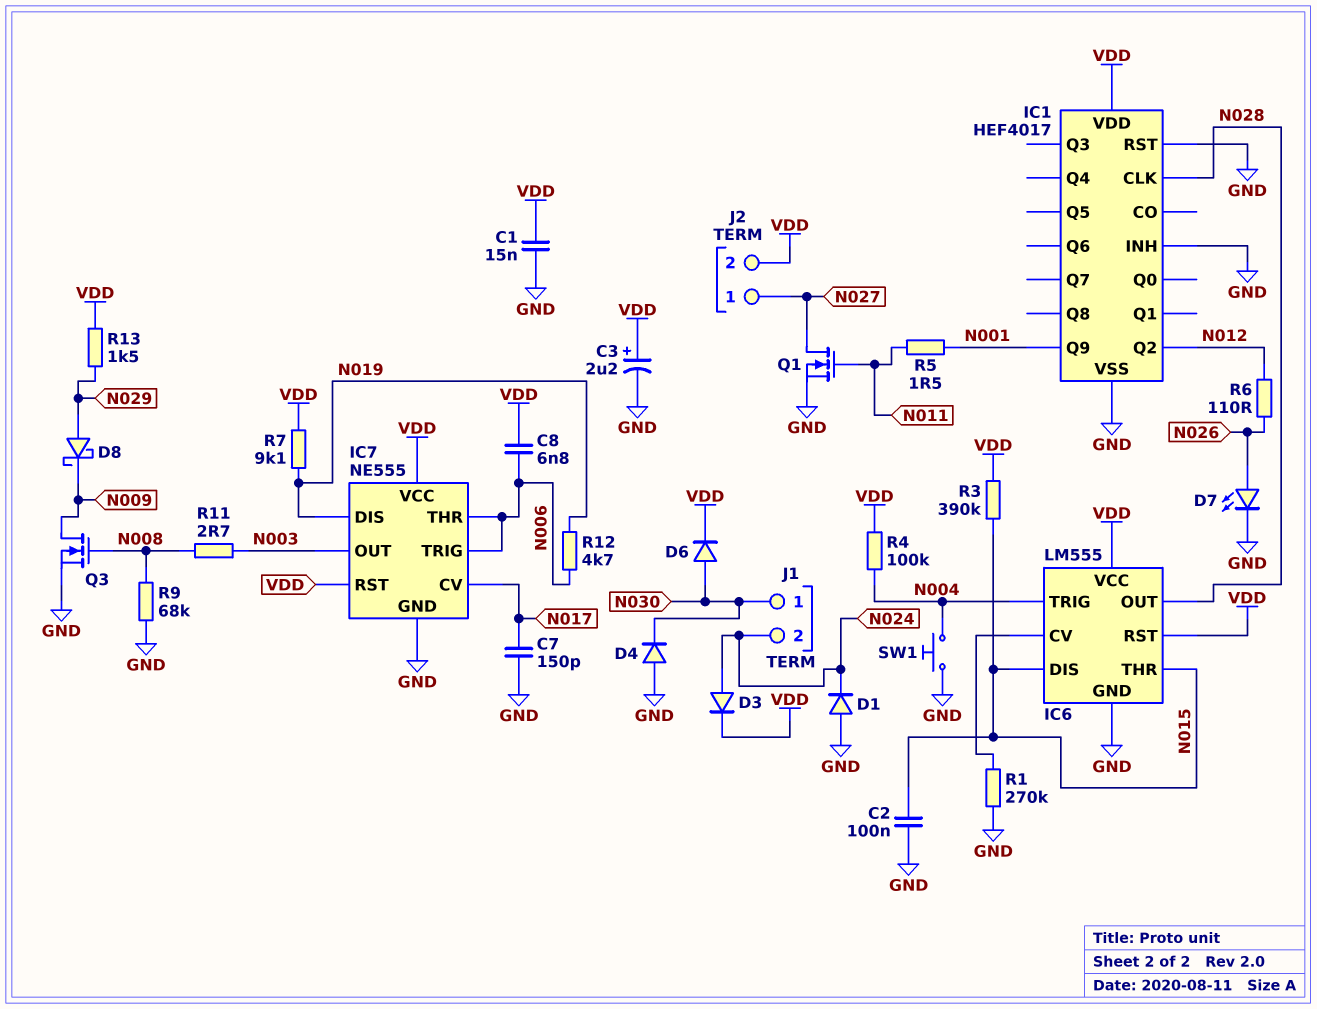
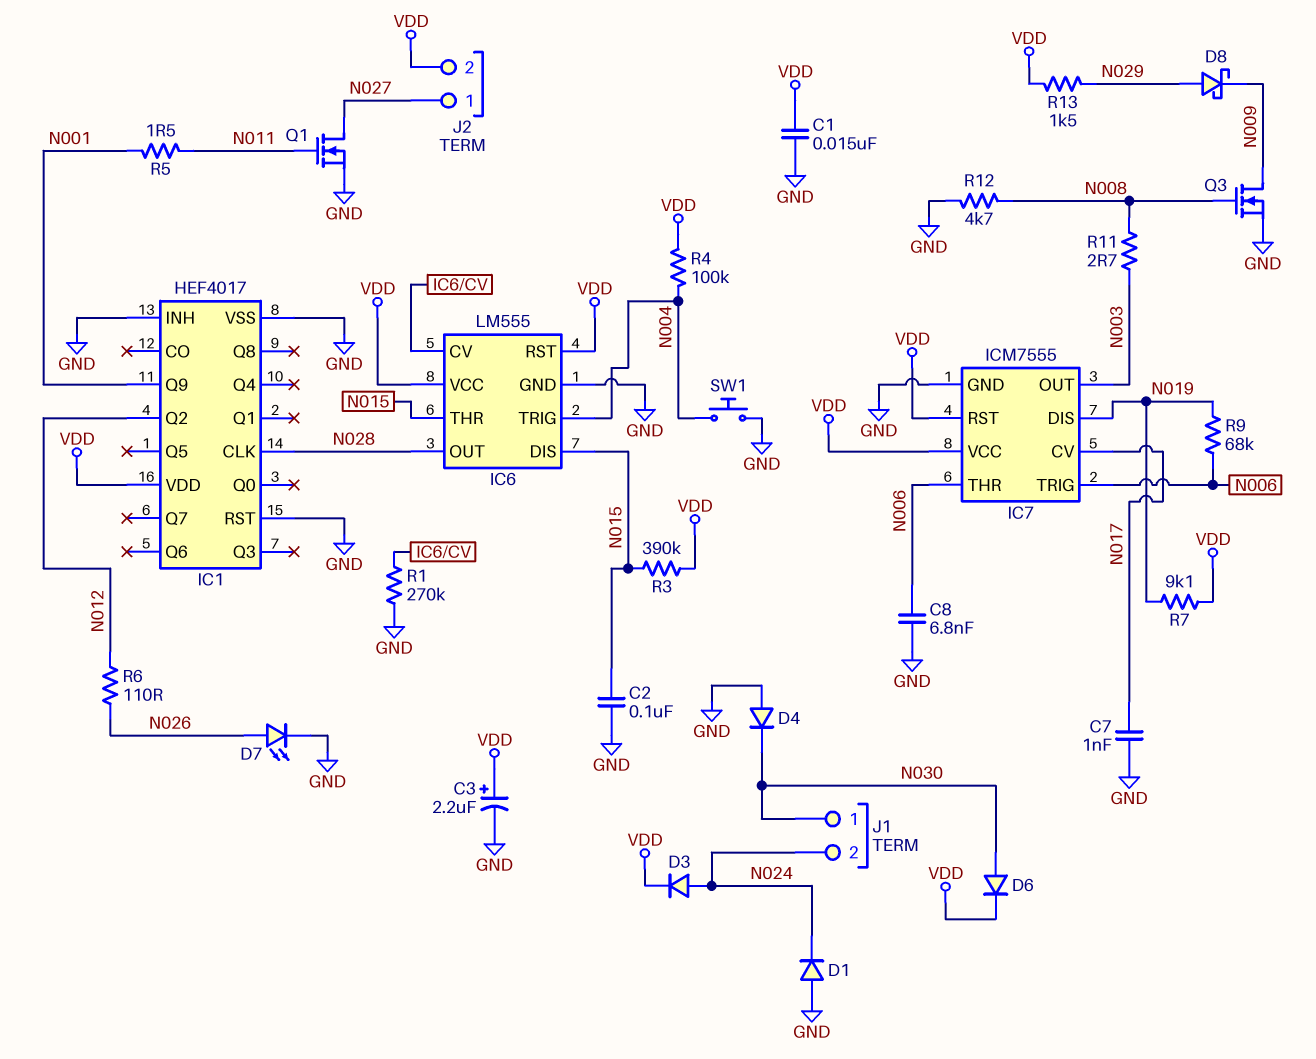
C7: 150pF (GND, N017) -> 1nF (GND, N017)
C8: 6.8nF (N006, VDD) -> 6.8nF (GND, N006)
IC7: NE555 -> ICM7555
R9: 68k (GND, N008) -> 68k (N006, N019)
R12: 4.7k (N006, N019) -> 4.7k (GND, N008)

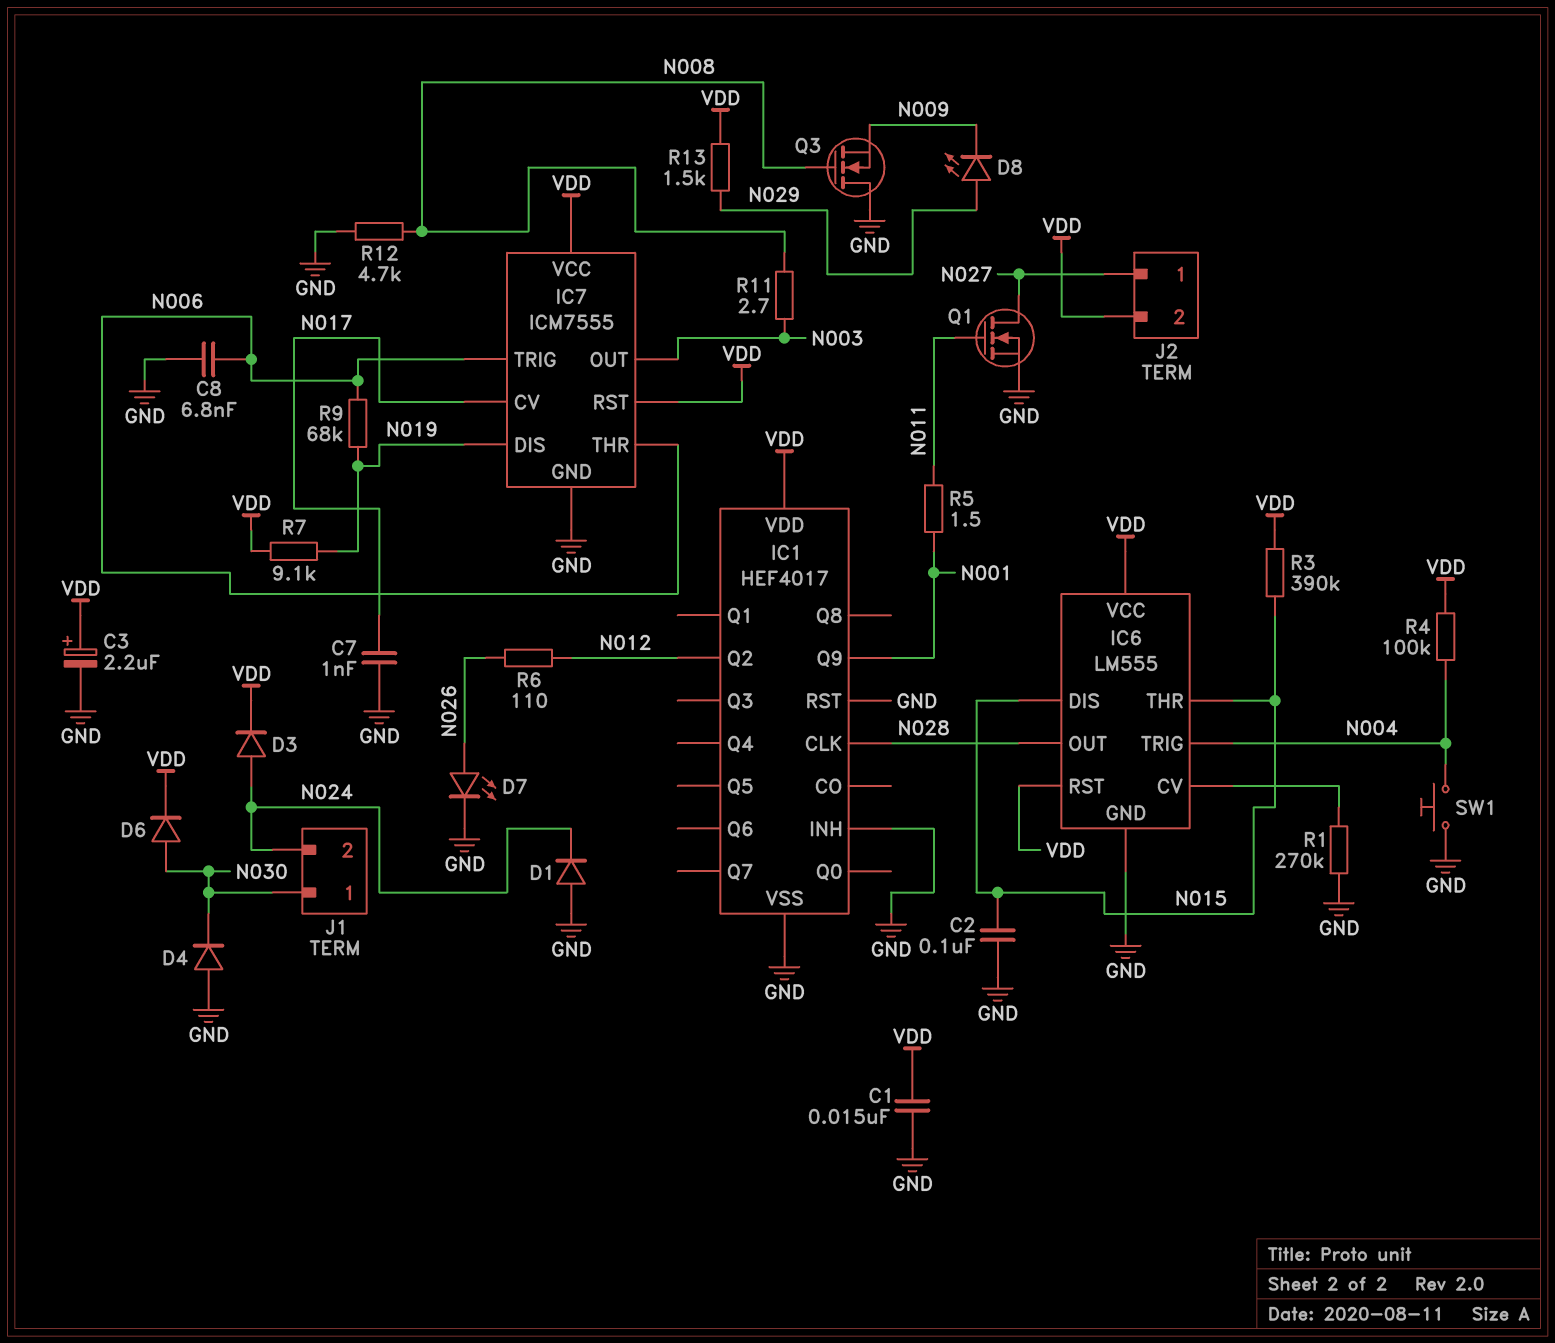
D8: schottky (A N029, K N009) -> LED (A N029, K N009)
Q3: NMOS (G N008, D N009, S GND) -> NMOS (G N008, D GND, S N009)

